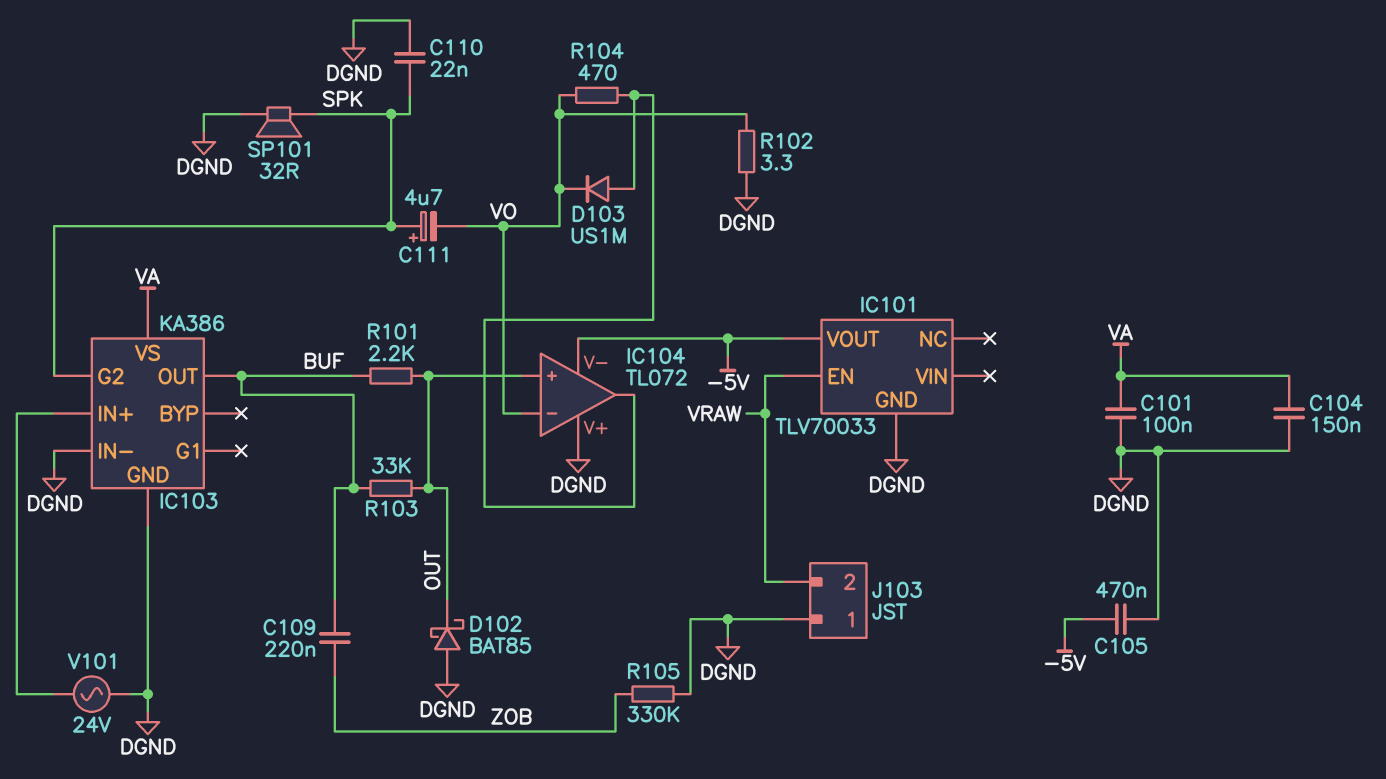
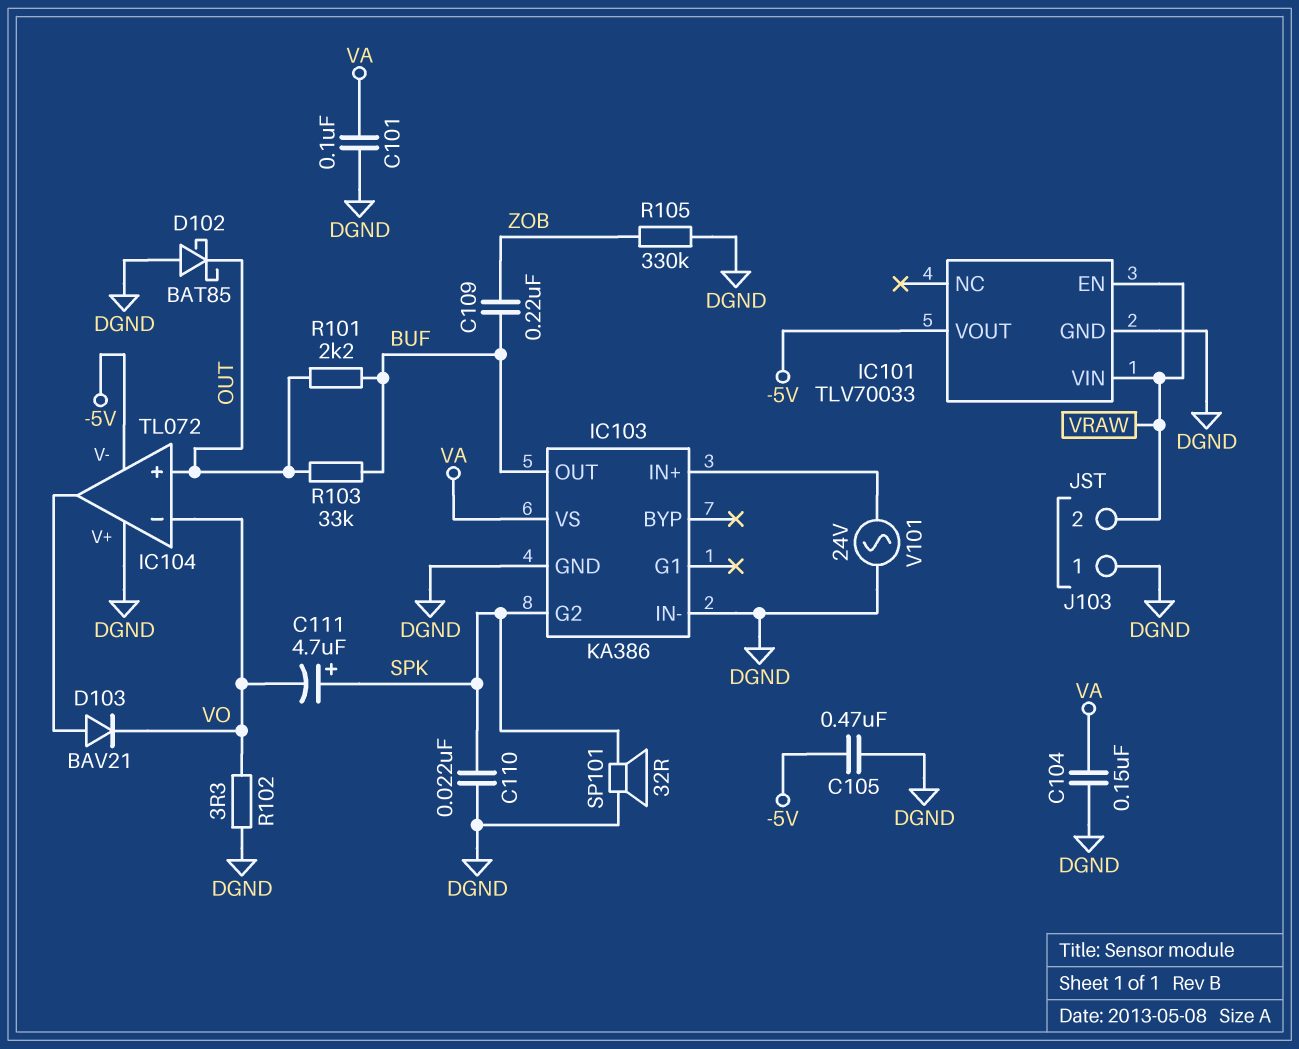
D103: diode US1M (A IC104/out, K VO) -> diode BAV21 (A IC104/out, K VO)
IC101 pin VIN: none -> VRAW
R104: 470 (IC104/out, VO) -> none

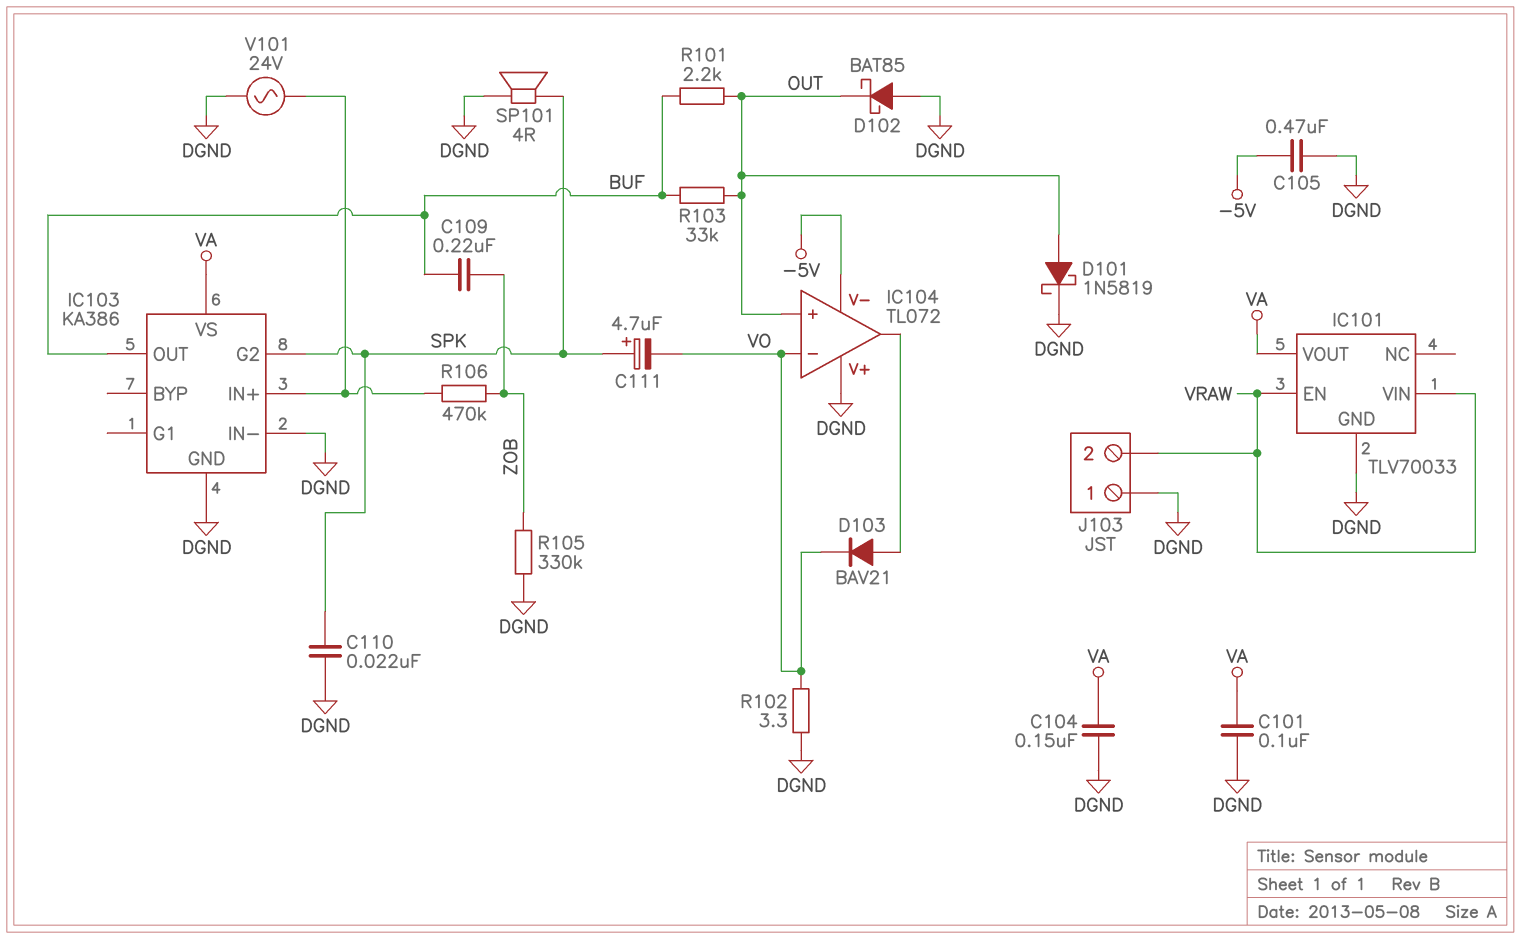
D101: none -> schottky 1N5819 (A OUT, K DGND)
IC101 pin VOUT: -5V -> VA
R106: none -> 470k (IC103/IN+, ZOB)
SP101: speaker 32R (DGND, SPK) -> speaker 4R (DGND, SPK)

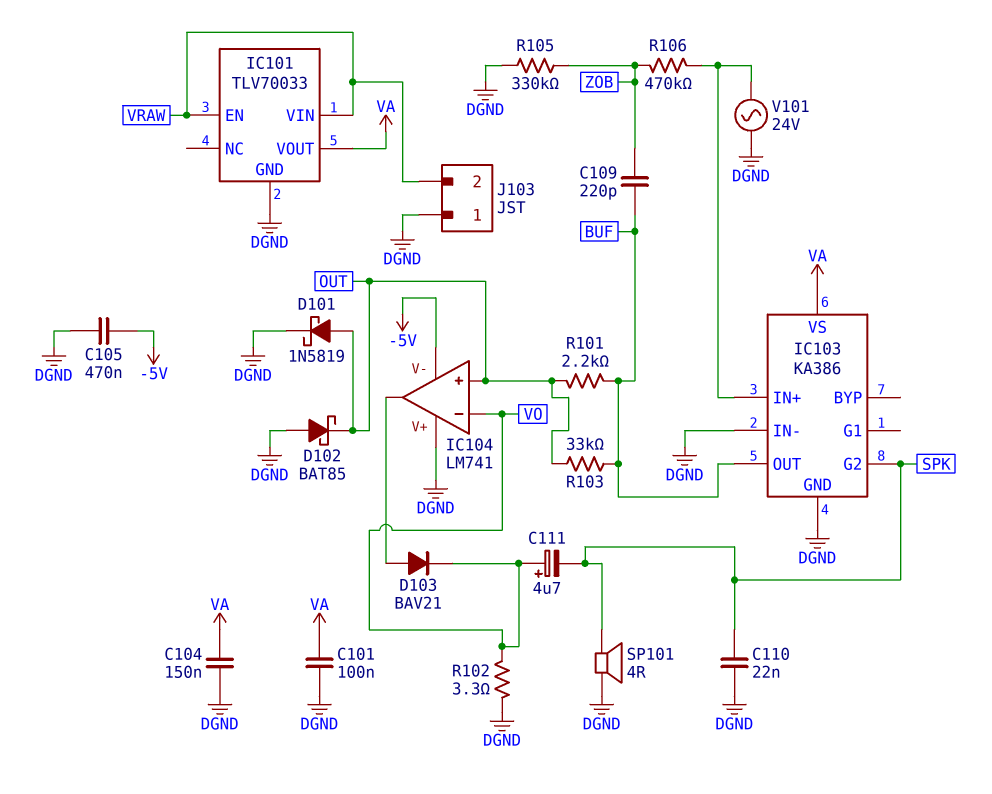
C109: 220nF (BUF, ZOB) -> 220pF (BUF, ZOB)
C111: 4.7uF (plus SPK, minus VO) -> 4.7uF (plus VO, minus SPK)
IC104: TL072 -> LM741

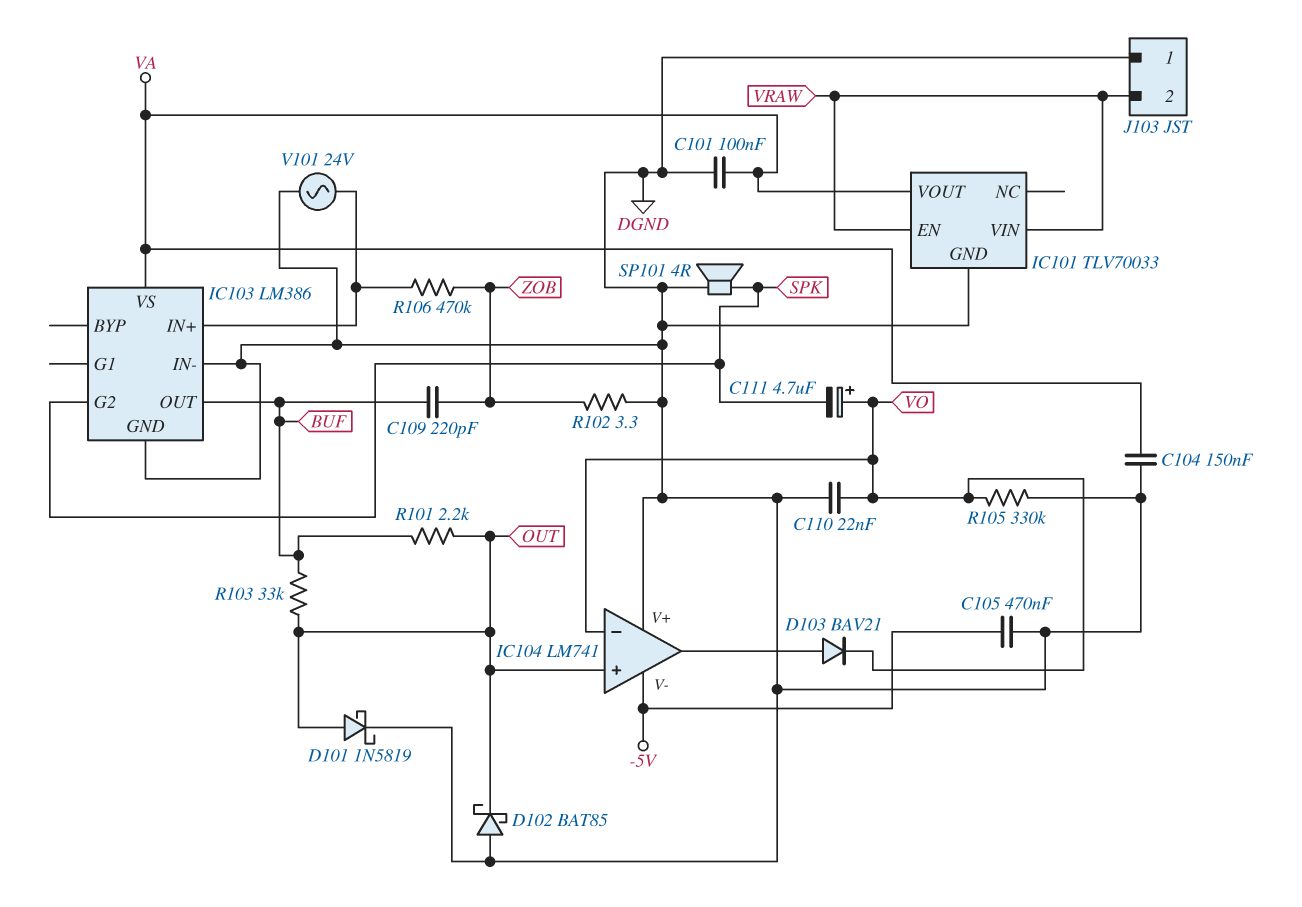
C110: 22nF (DGND, SPK) -> 22nF (DGND, VO)
IC103: KA386 -> LM386
R102: 3.3 (DGND, VO) -> 3.3 (DGND, ZOB)
R105: 330k (DGND, ZOB) -> 330k (DGND, VO)

